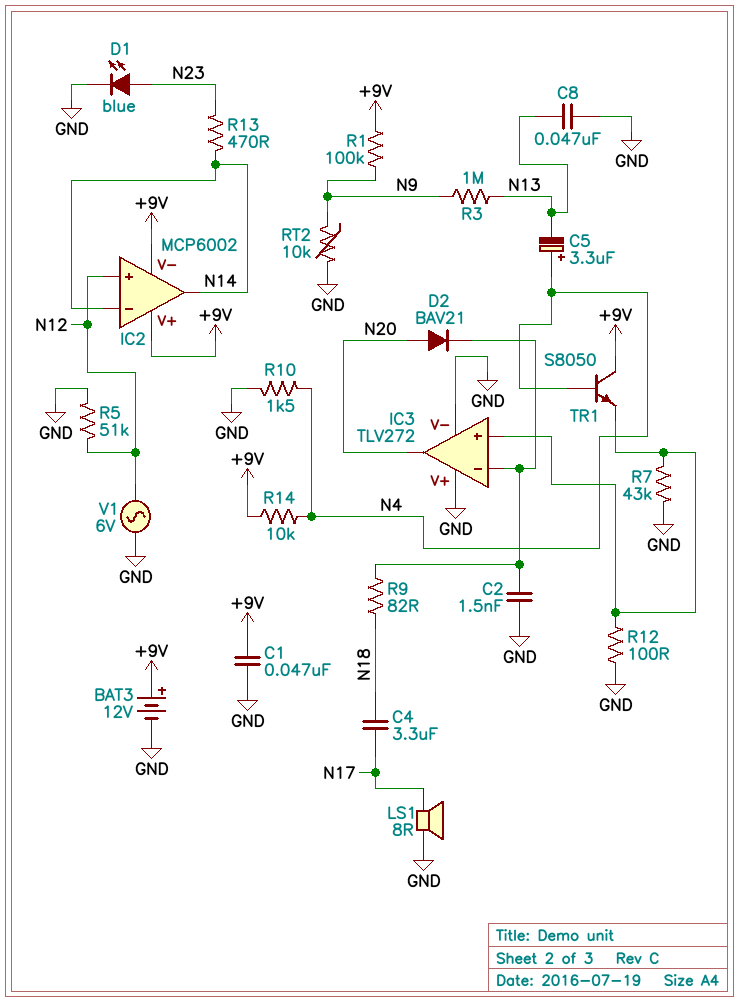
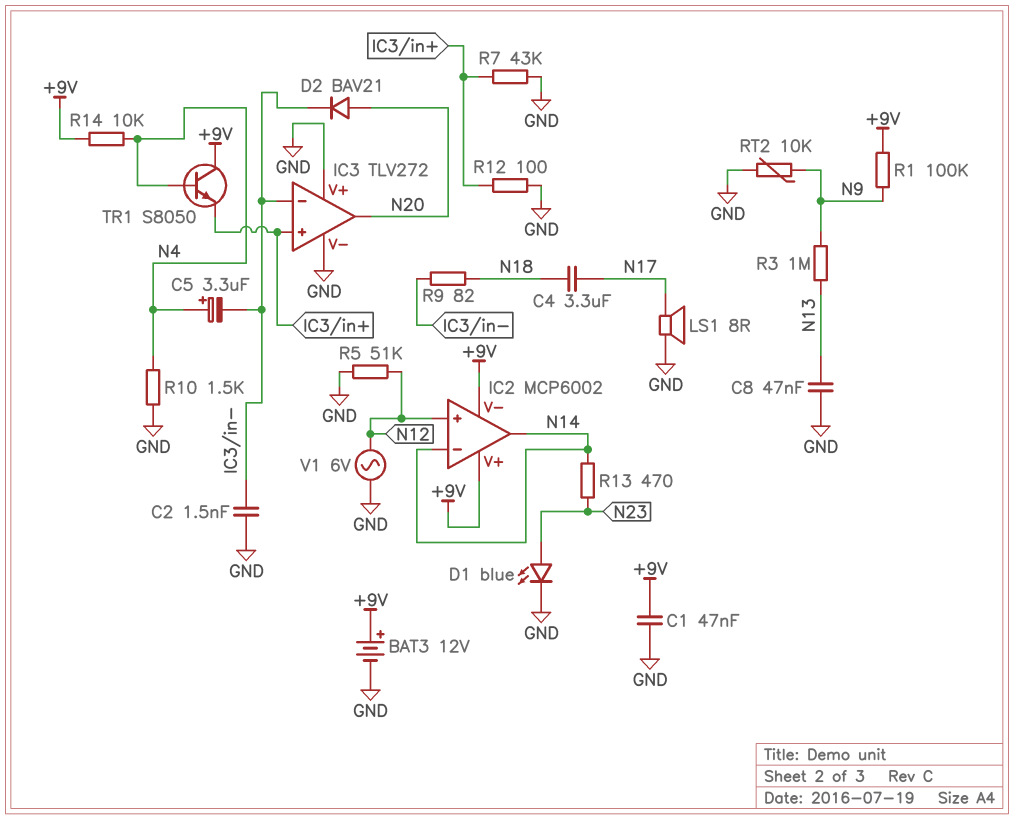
C5: 3.3uF (plus N4, minus N13) -> 3.3uF (plus N4, minus IC3/in-)

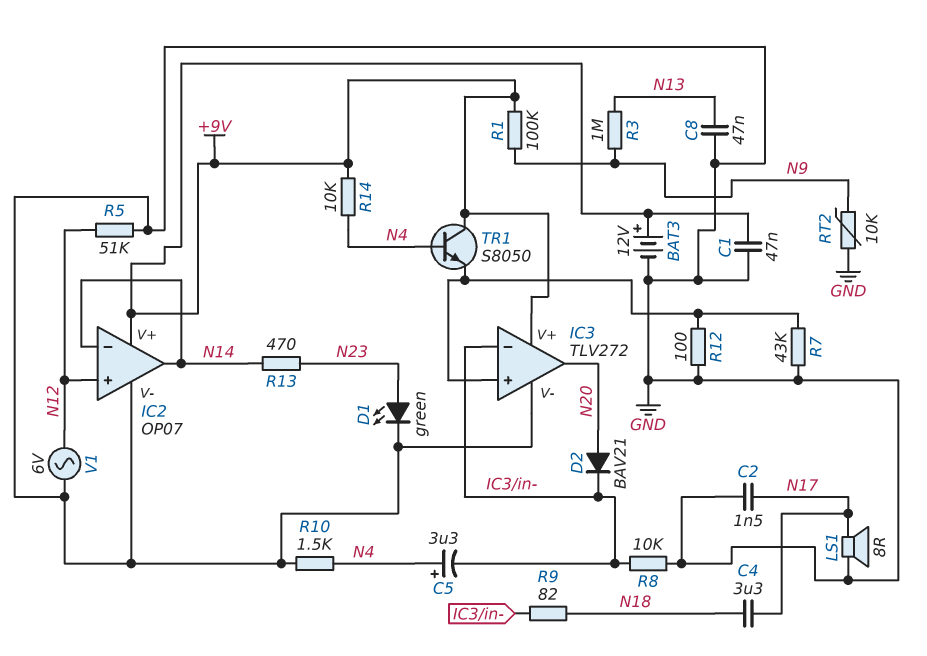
C2: 1.5nF (GND, IC3/in-) -> 1.5nF (GND, N17)
D1: LED blue (A N23, K GND) -> LED green (A N23, K GND)
IC2: MCP6002 -> OP07
IC2 pin V-: +9V -> GND
IC3 pin V+: GND -> +9V
R8: none -> 10k (GND, IC3/in-)

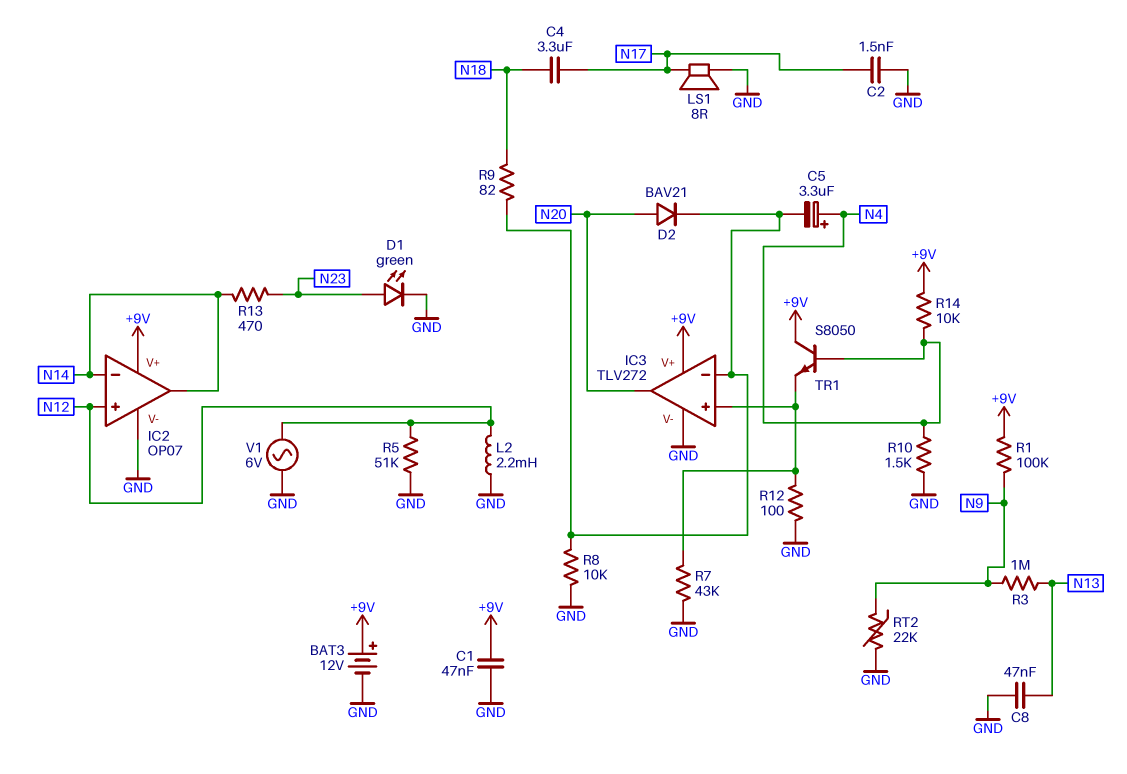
L2: none -> 2.2mH (GND, N12)
RT2: 10k (GND, N9) -> 22k (GND, N9)

